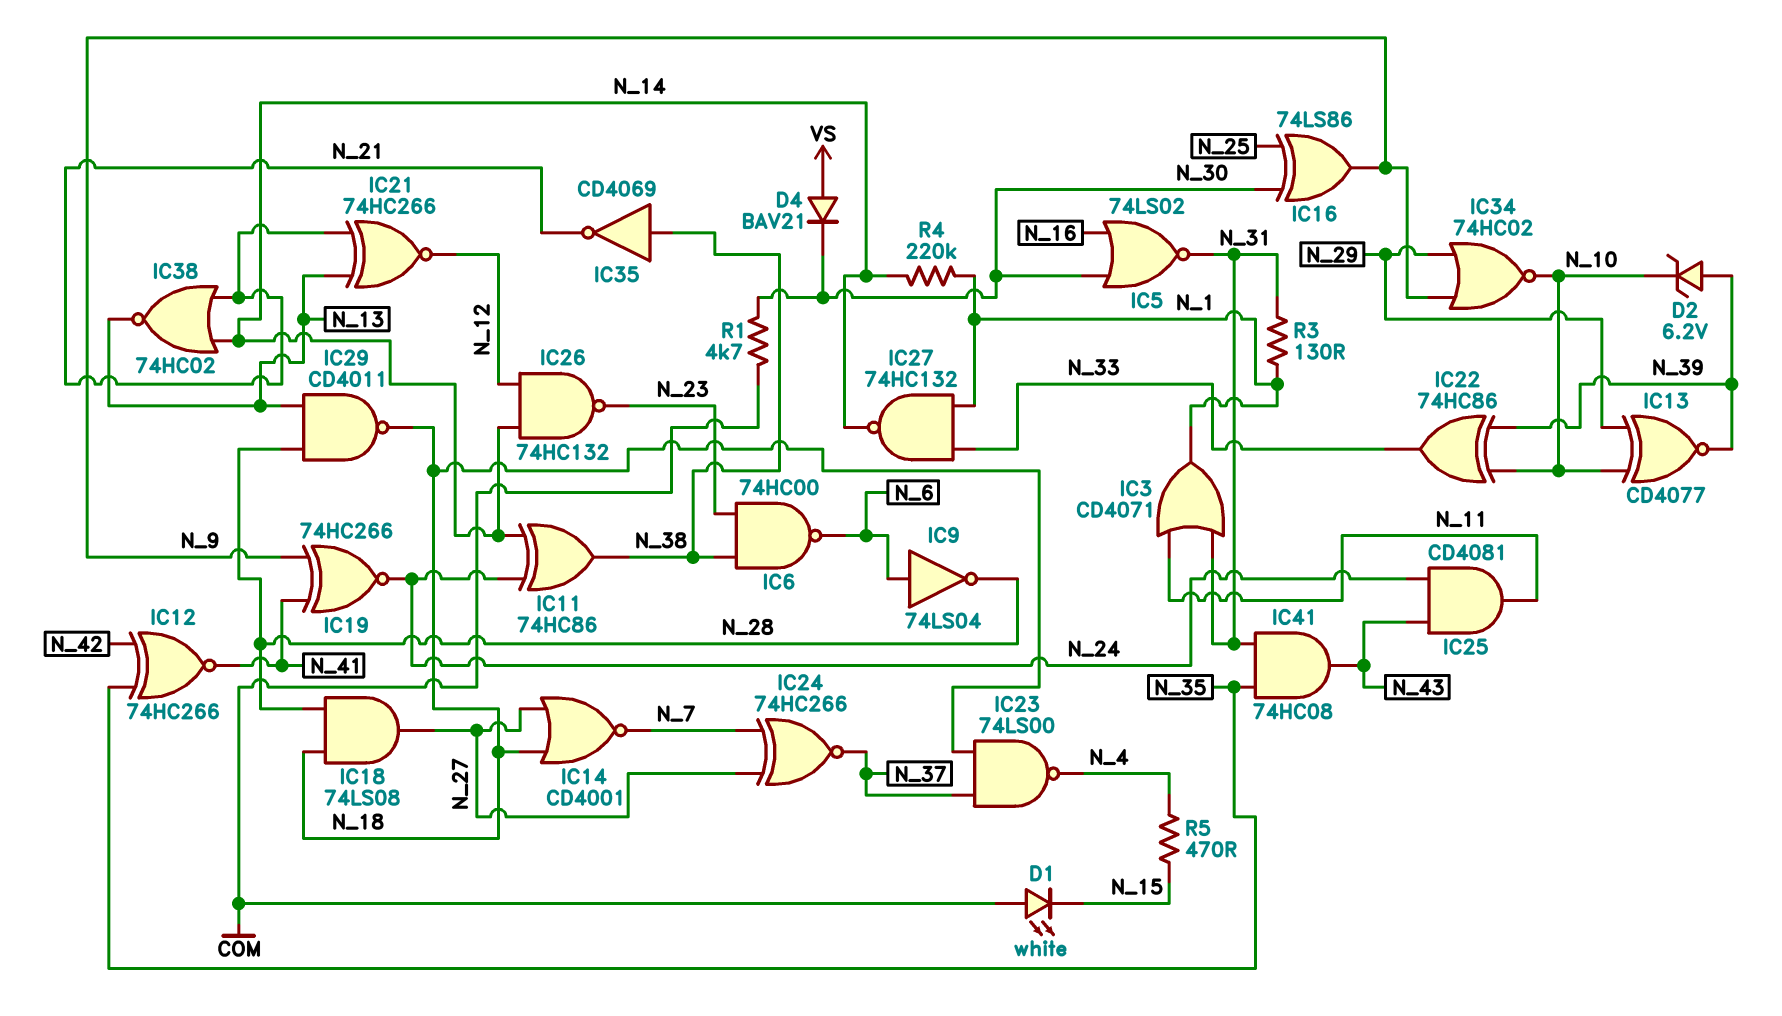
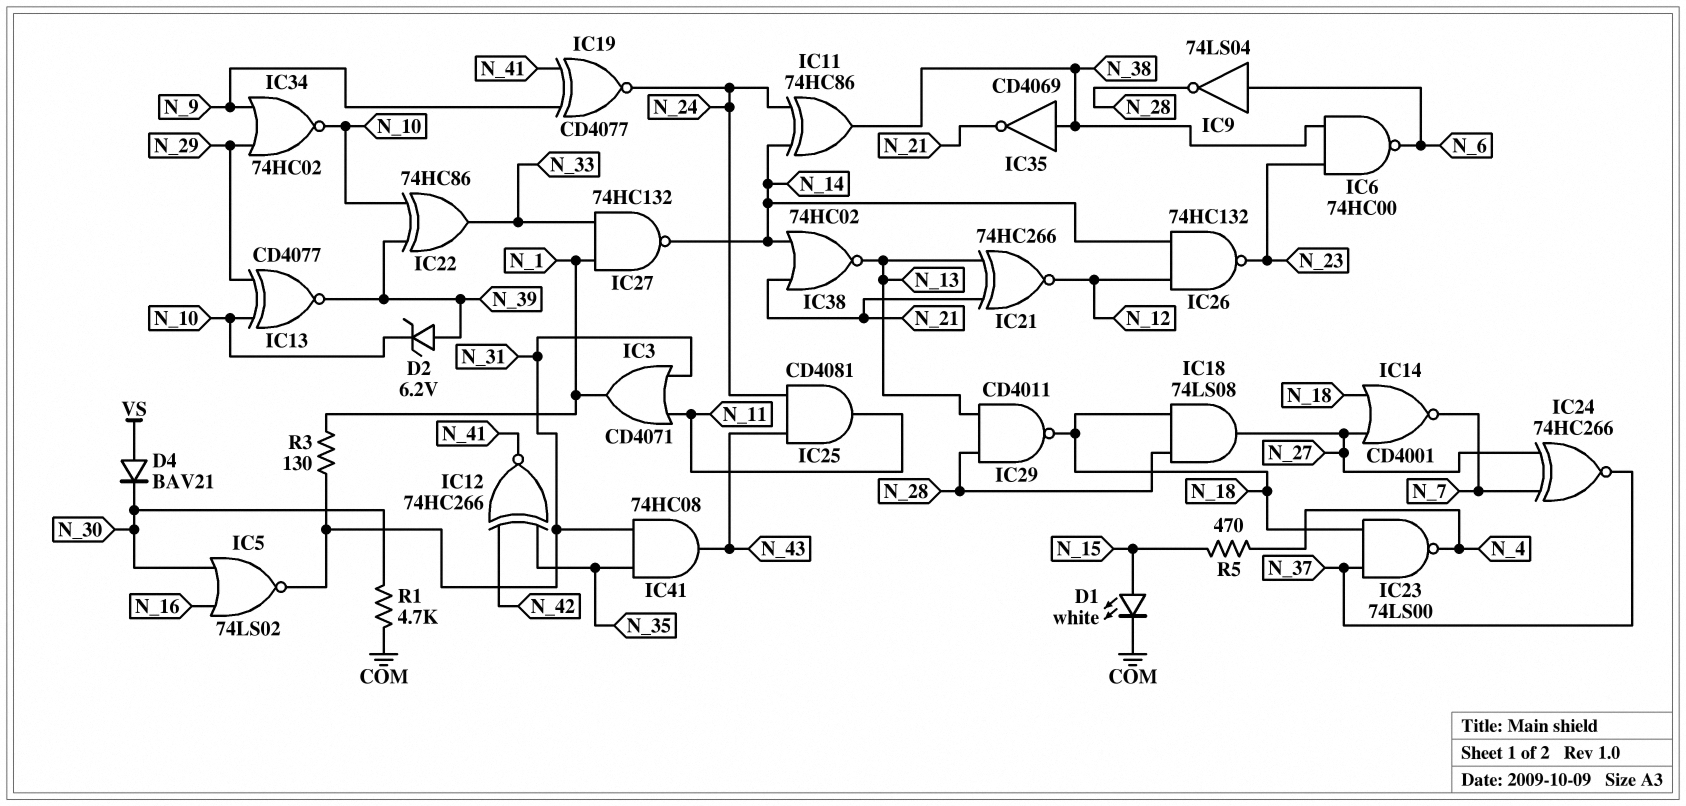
D1: LED white (A COM, K N_15) -> LED white (A N_15, K COM)
IC16: XOR 74LS86 (in N_25, in N_30, out N_9) -> none
IC19: XNOR 74HC266 (in N_9, in N_41, out N_24) -> XNOR CD4077 (in N_9, in N_41, out N_24)
R4: 220k (N_1, N_14) -> none

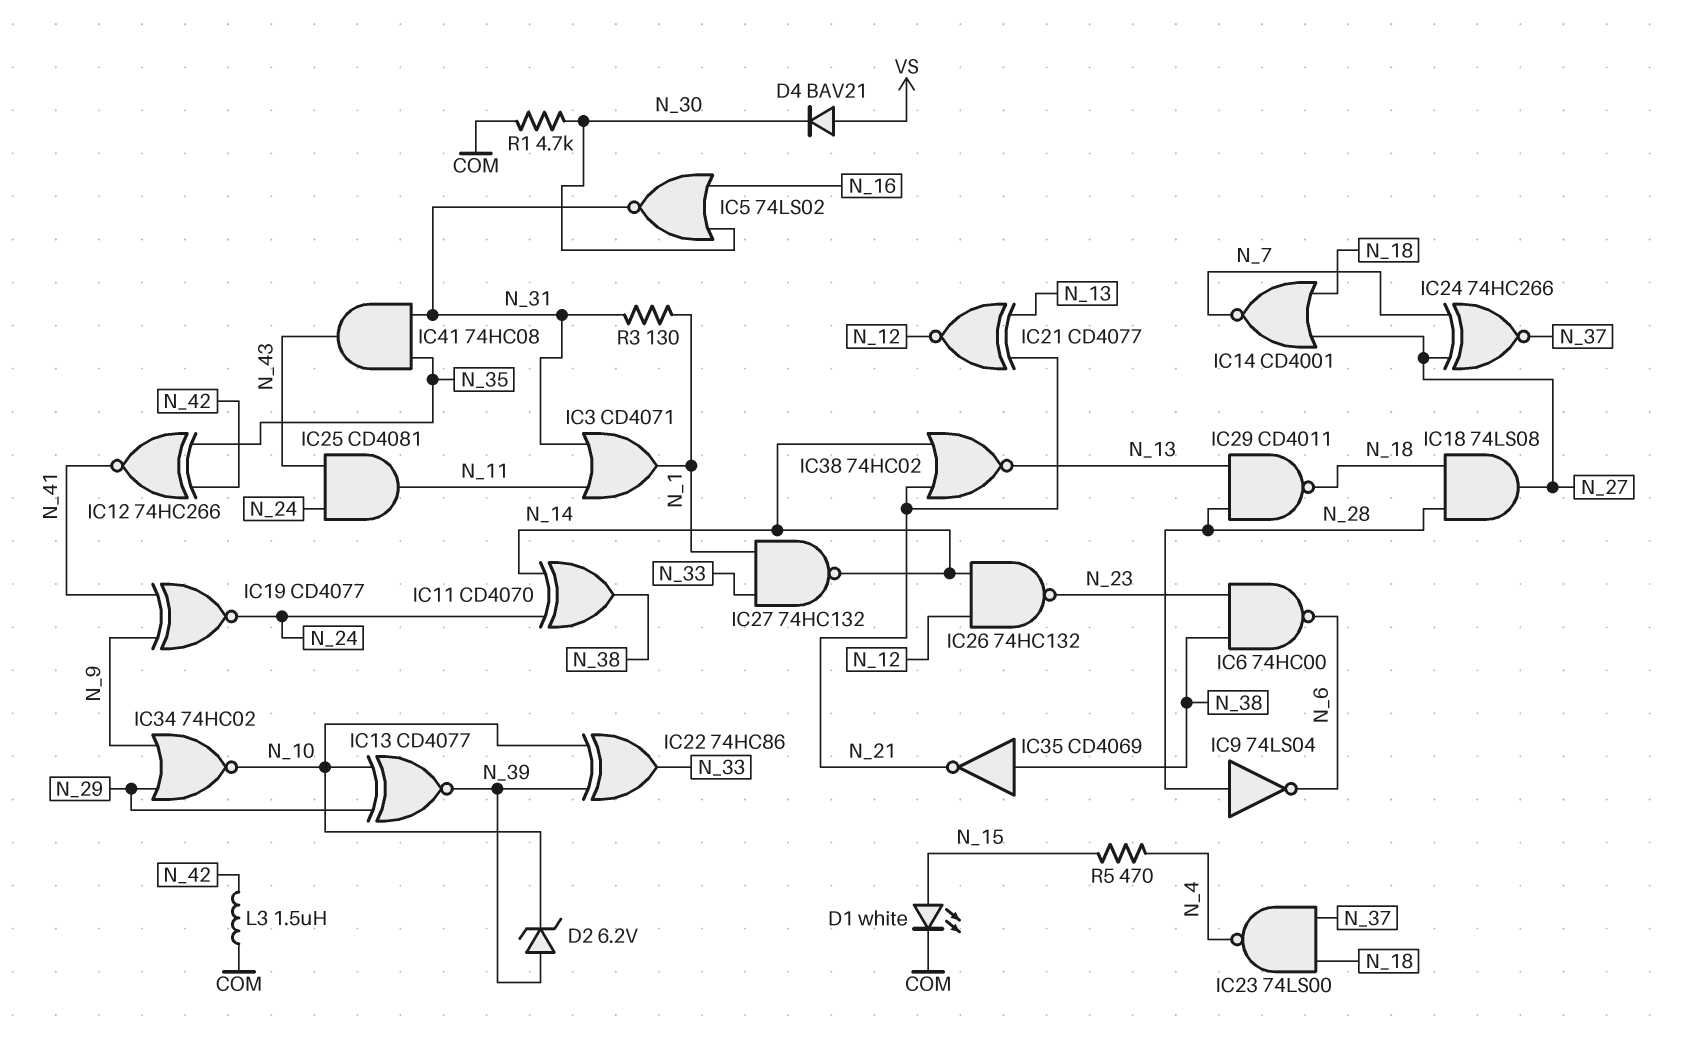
IC9: NOT 74LS04 (in N_6, out N_28) -> NOT 74LS04 (in N_28, out N_6)
IC11: XOR 74HC86 (in N_14, in N_24, out N_38) -> XOR CD4070 (in N_14, in N_24, out N_38)
IC21: XNOR 74HC266 (in N_13, in N_21, out N_12) -> XNOR CD4077 (in N_13, in N_21, out N_12)
L3: none -> 1.5uH (COM, N_42)

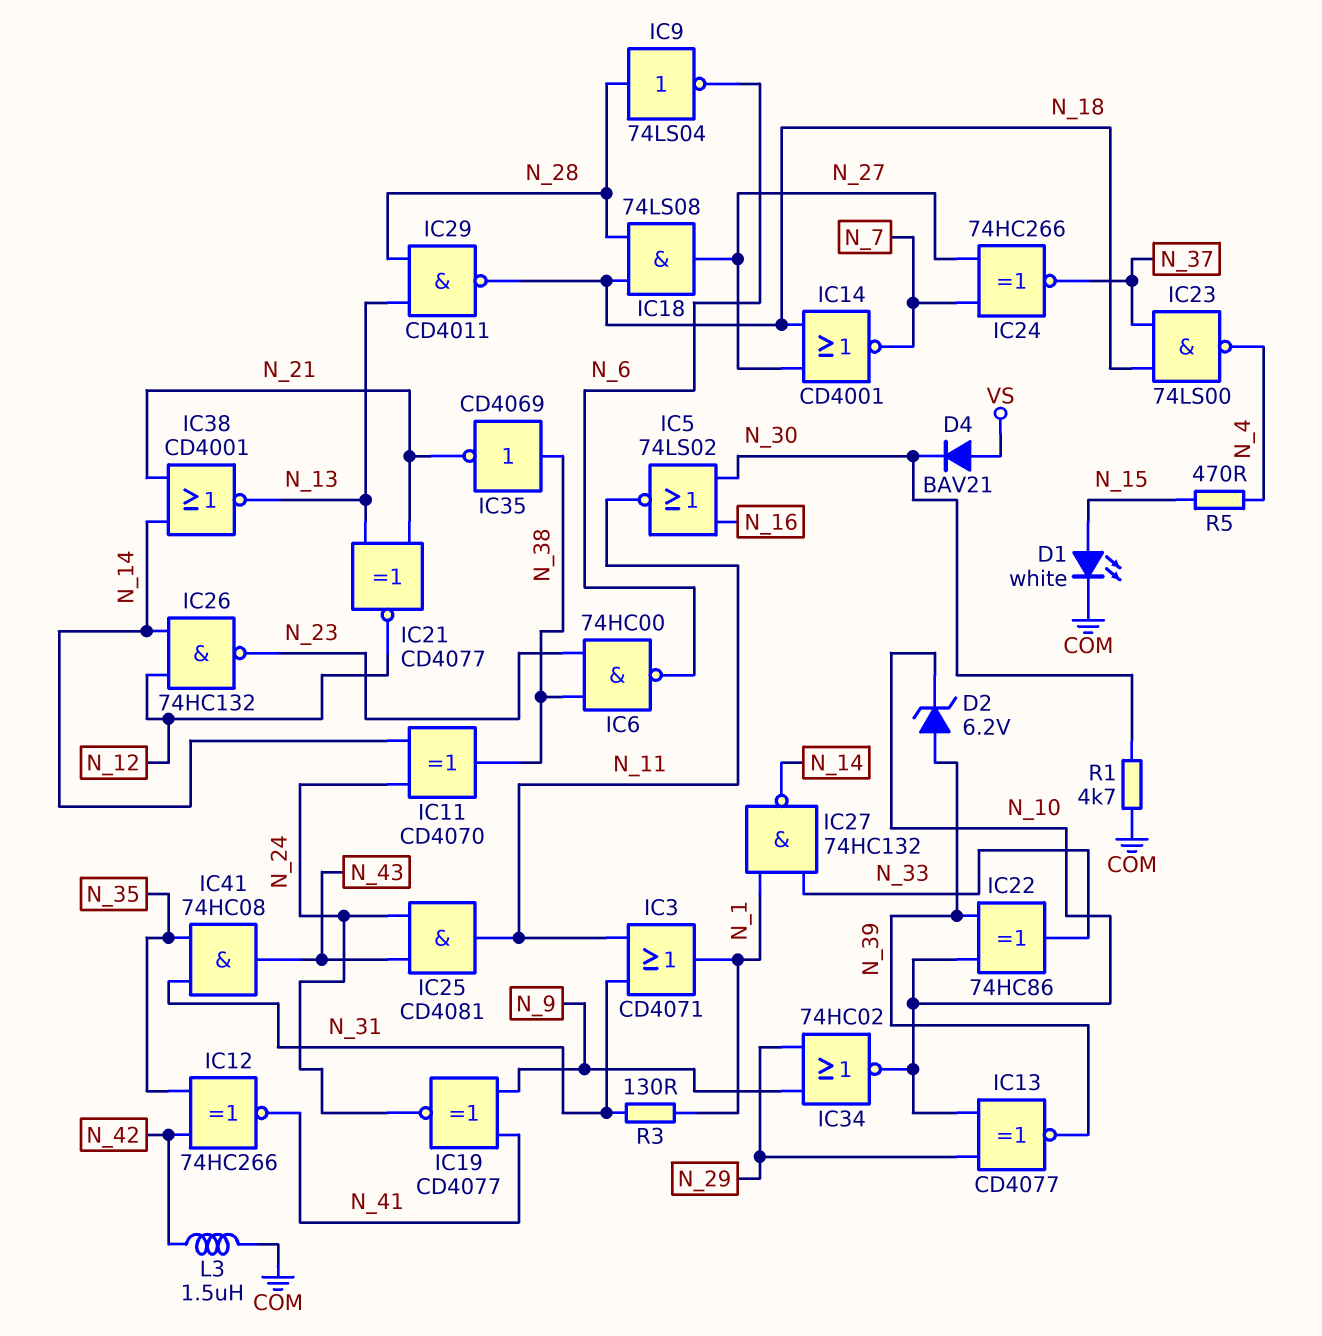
IC5: NOR 74LS02 (in N_16, in N_30, out N_31) -> NOR 74LS02 (in N_16, in N_30, out N_11)
IC38: NOR 74HC02 (in N_14, in N_21, out N_13) -> NOR CD4001 (in N_14, in N_21, out N_13)

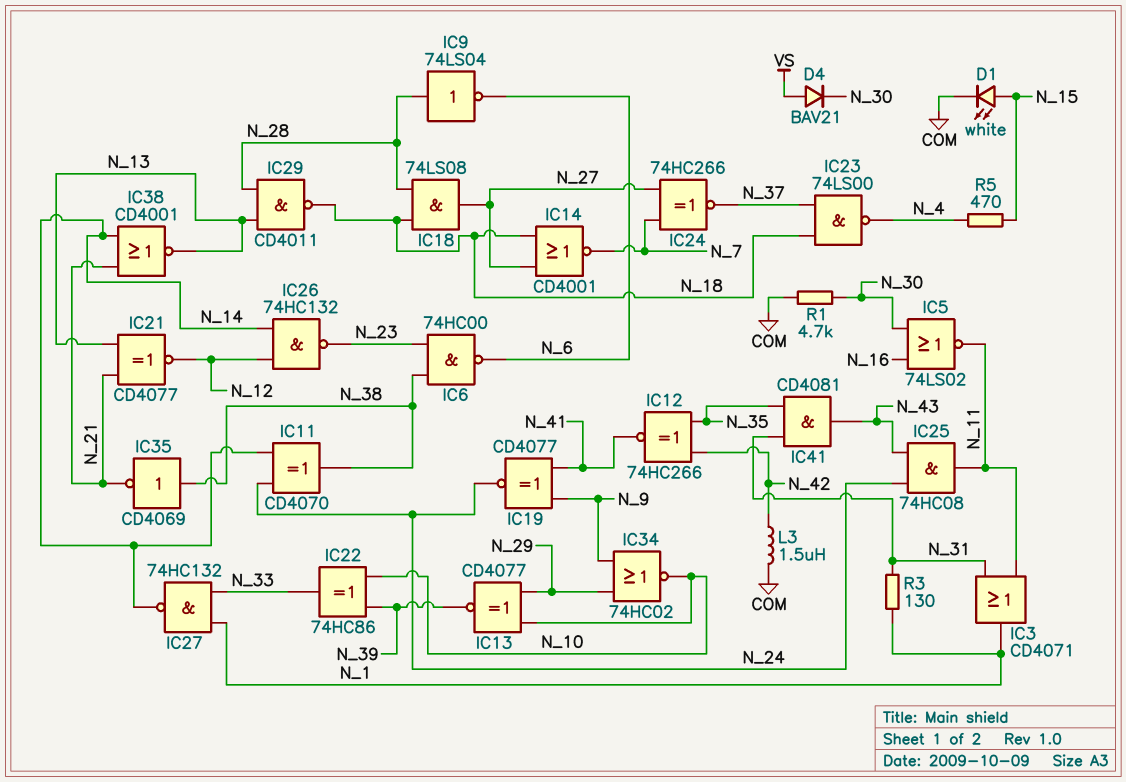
D2: zener 6.2V (A N_39, K N_10) -> none
IC25: AND CD4081 (in N_24, in N_43, out N_11) -> AND 74HC08 (in N_24, in N_43, out N_11)
IC41: AND 74HC08 (in N_31, in N_35, out N_43) -> AND CD4081 (in N_31, in N_35, out N_43)

